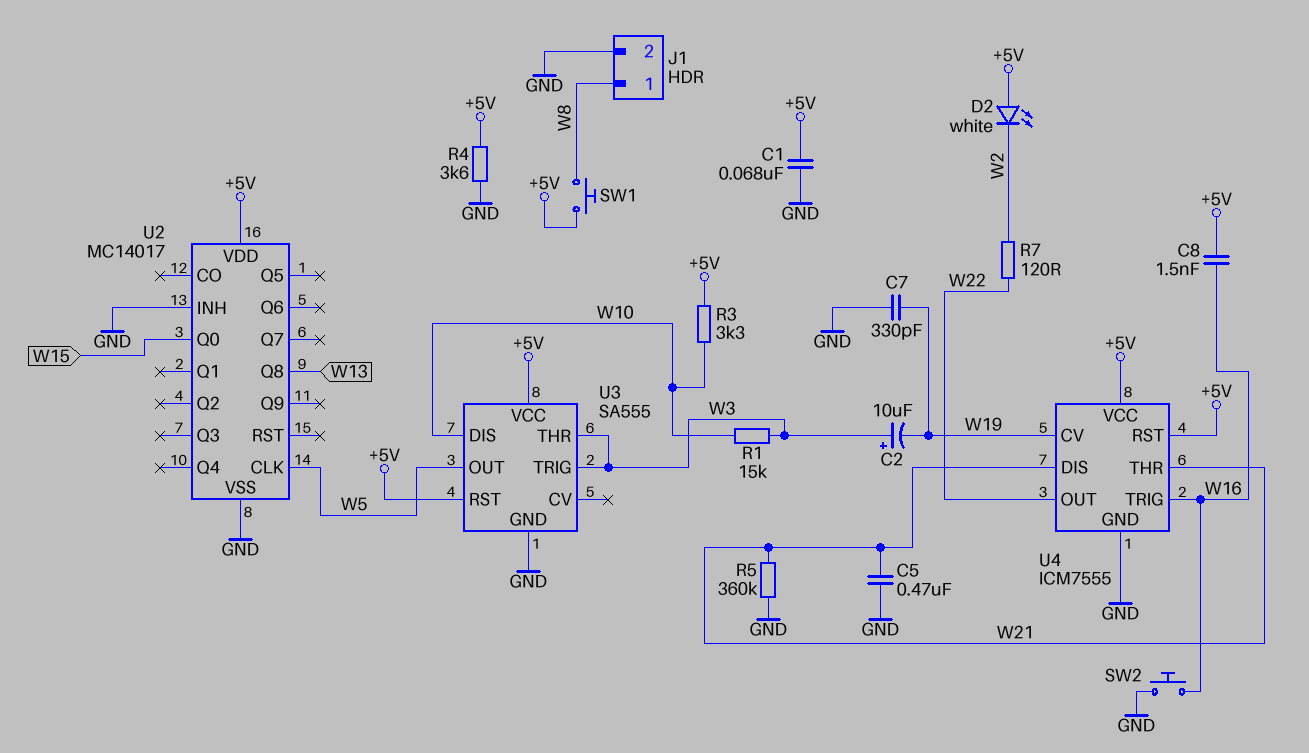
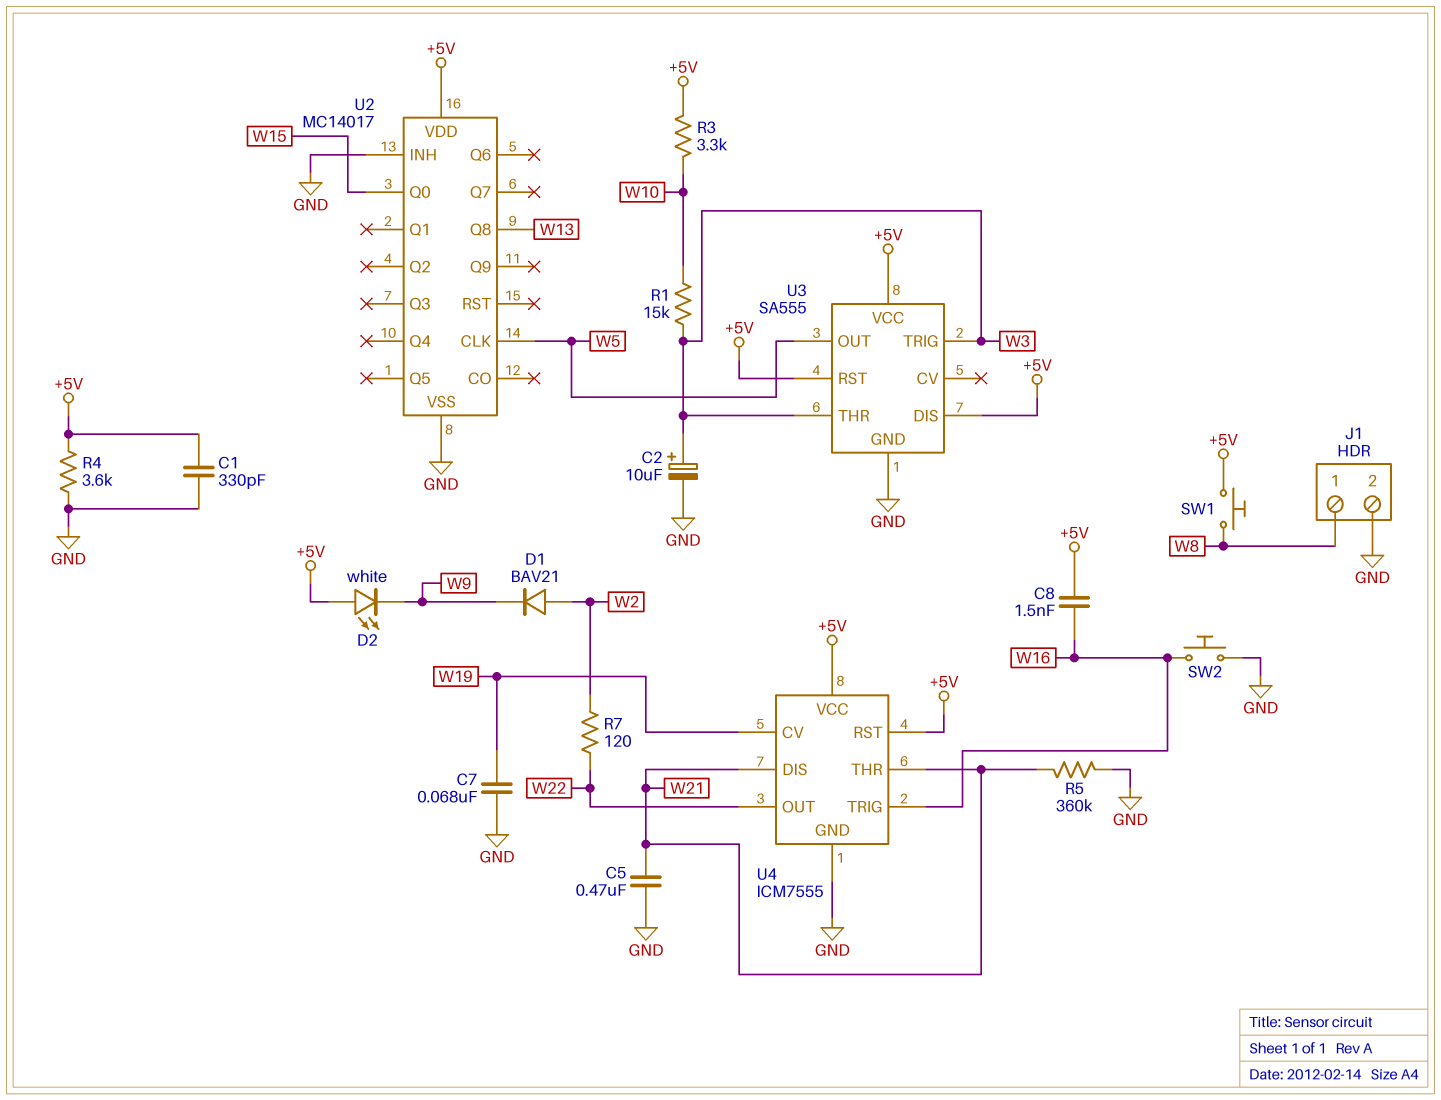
C1: 68nF (+5V, GND) -> 330pF (+5V, GND)
C2: 10uF (plus W3, minus W19) -> 10uF (plus W3, minus GND)
C7: 330pF (GND, W19) -> 68nF (GND, W19)
D1: none -> diode BAV21 (A W2, K W9)
D2: LED white (A +5V, K W2) -> LED white (A +5V, K W9)
U3 pin DIS: W10 -> +5V

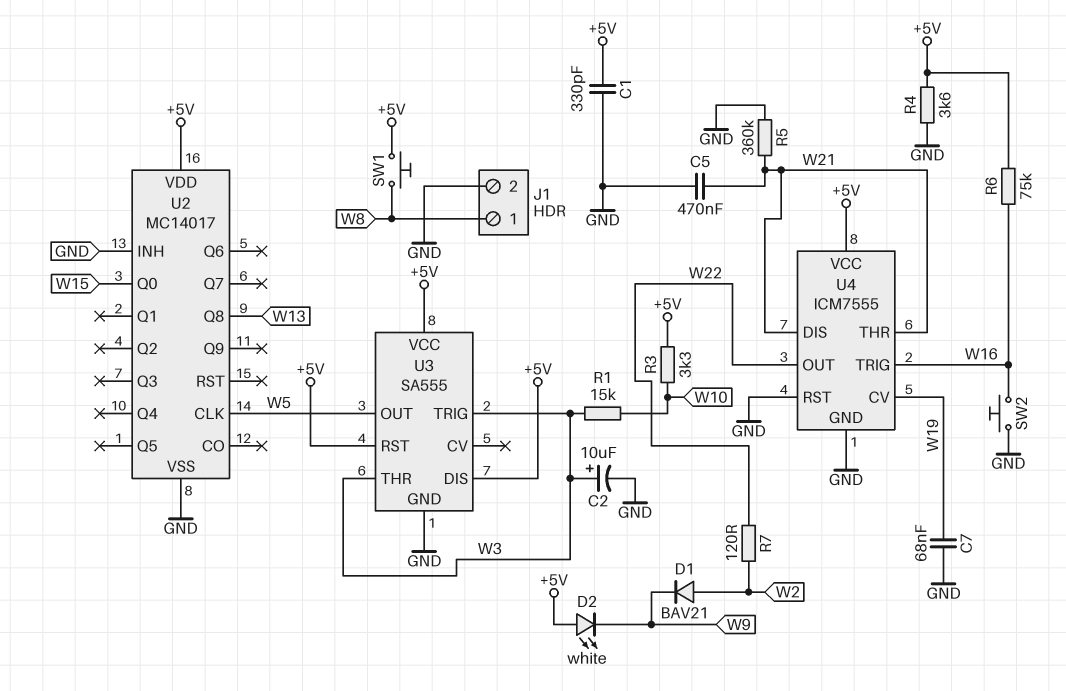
C8: 1.5nF (+5V, W16) -> none
R6: none -> 75k (+5V, W16)
U4 pin RST: +5V -> GND

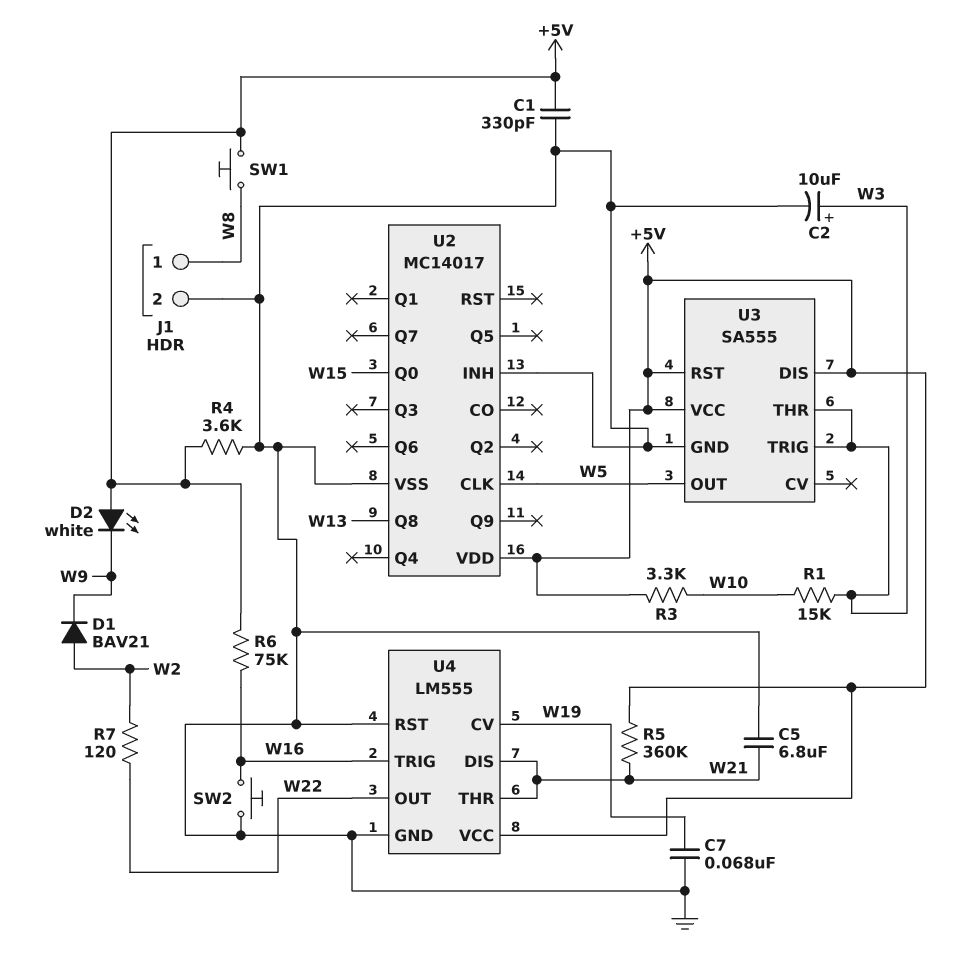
C5: 470nF (GND, W21) -> 6.8uF (GND, W21)
R5: 360k (GND, W21) -> 360k (+5V, W21)
U4: ICM7555 -> LM555

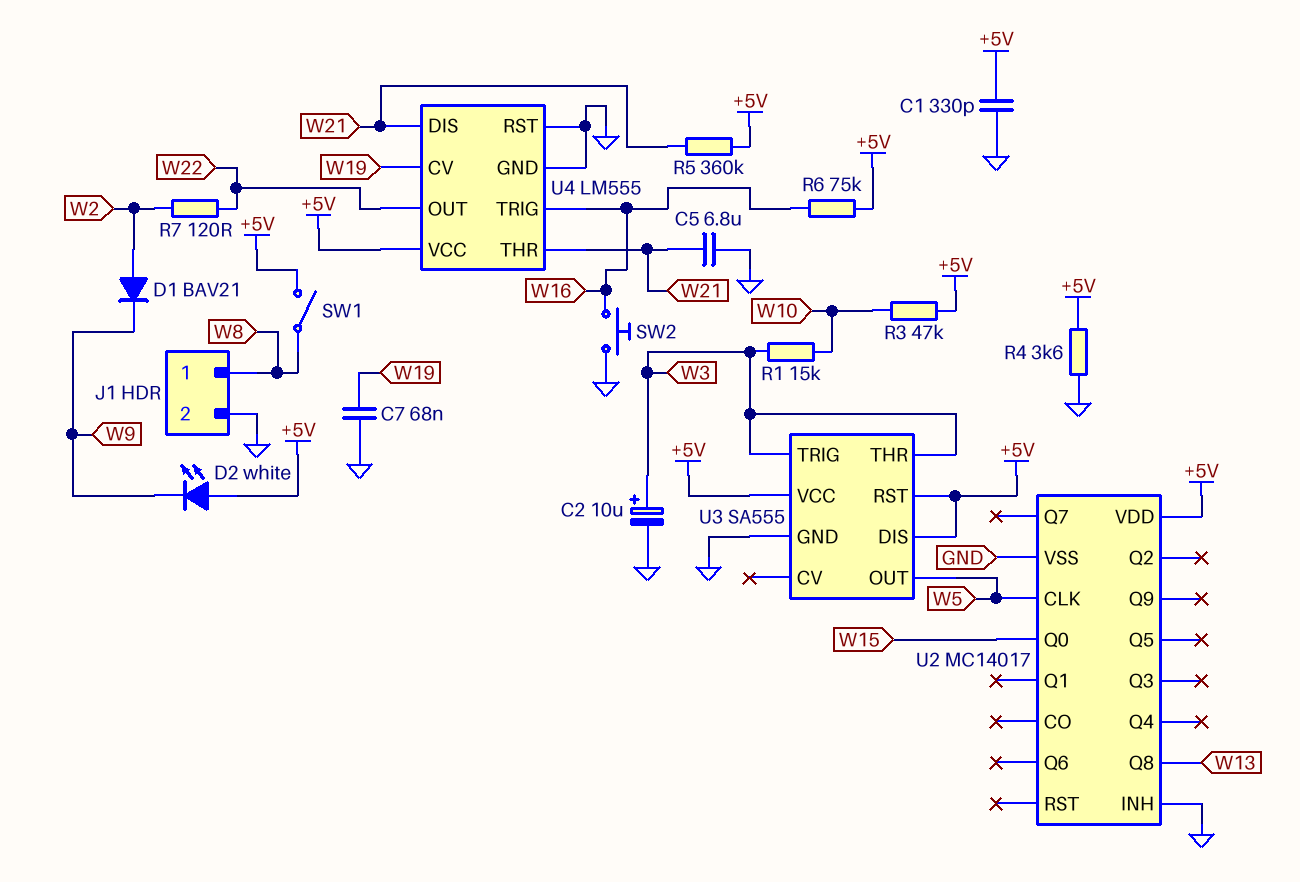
R3: 3.3k (+5V, W10) -> 47k (+5V, W10)
SW1: button (+5V, W8) -> switch (+5V, W8)

